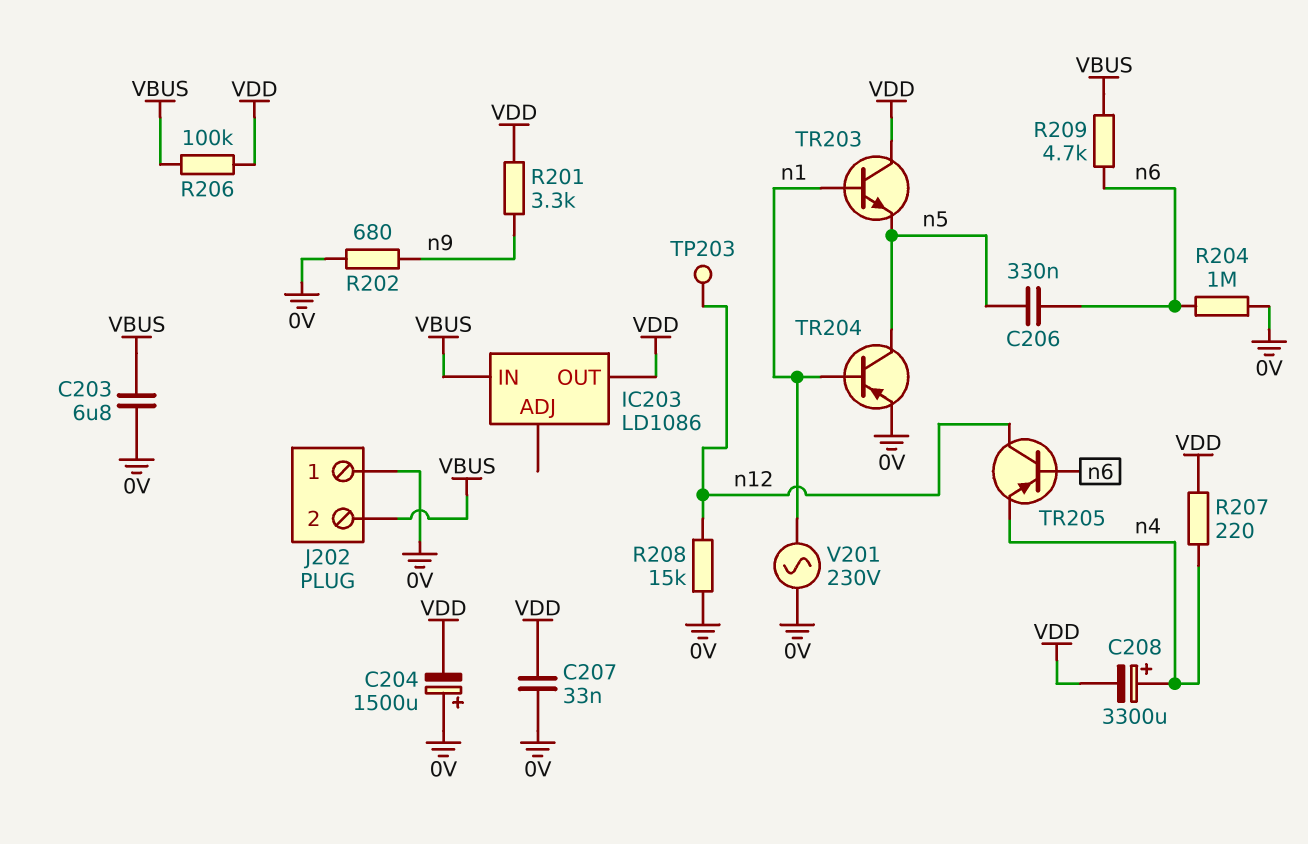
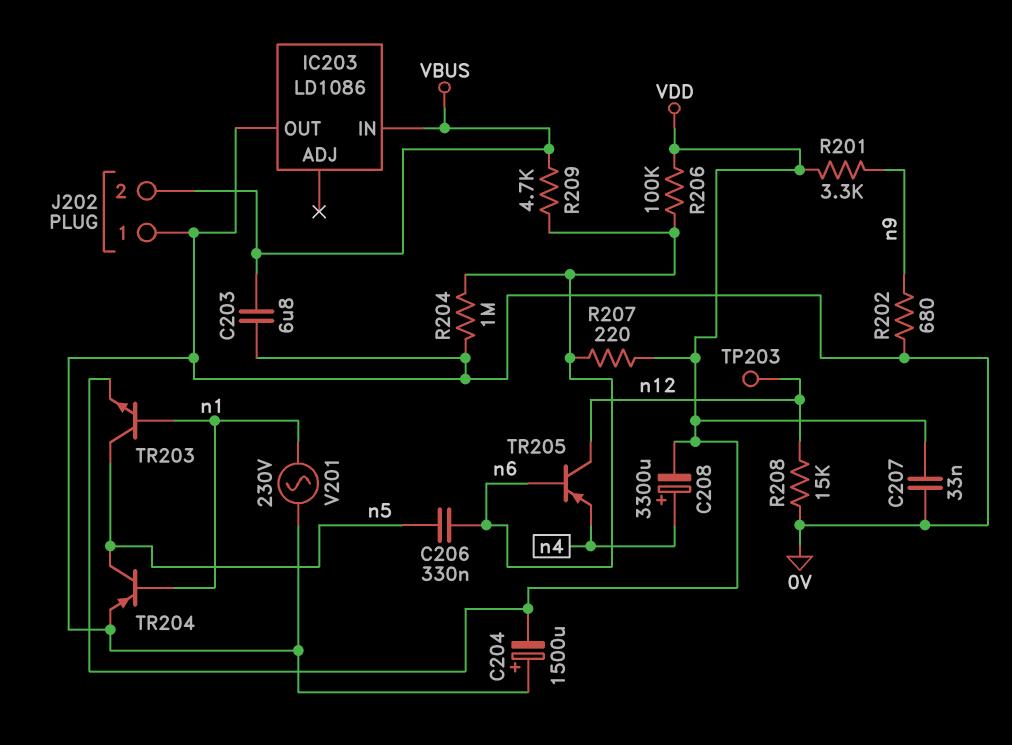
IC203 pin OUT: VDD -> 0V
R206: 100k (VBUS, VDD) -> 100k (VDD, n6)
R207: 220 (VDD, n4) -> 220 (VDD, n6)
TR203: NPN (B n1, C VDD, E n5) -> NPN (B n1, C n5, E VDD)

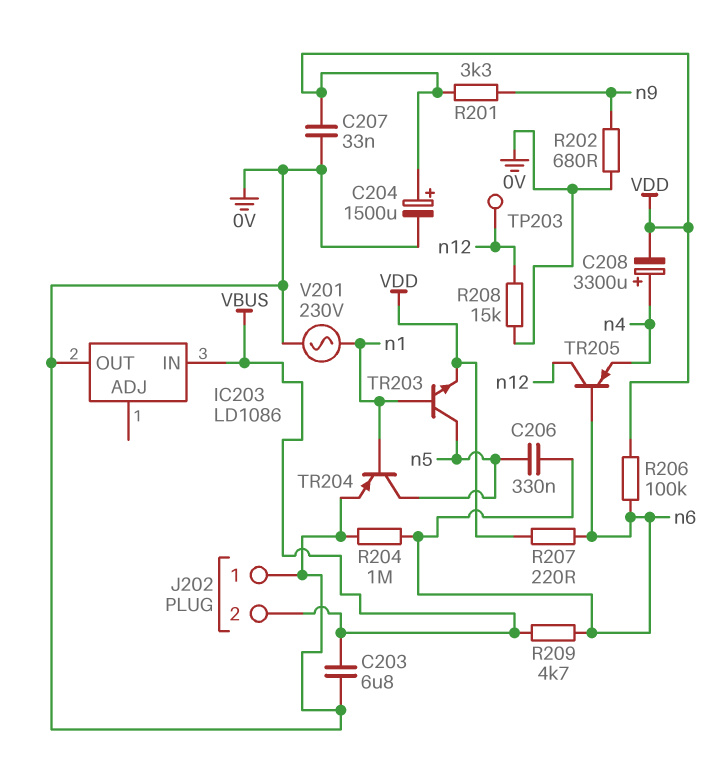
C204: 1500uF (plus 0V, minus VDD) -> 1500uF (plus VDD, minus 0V)

